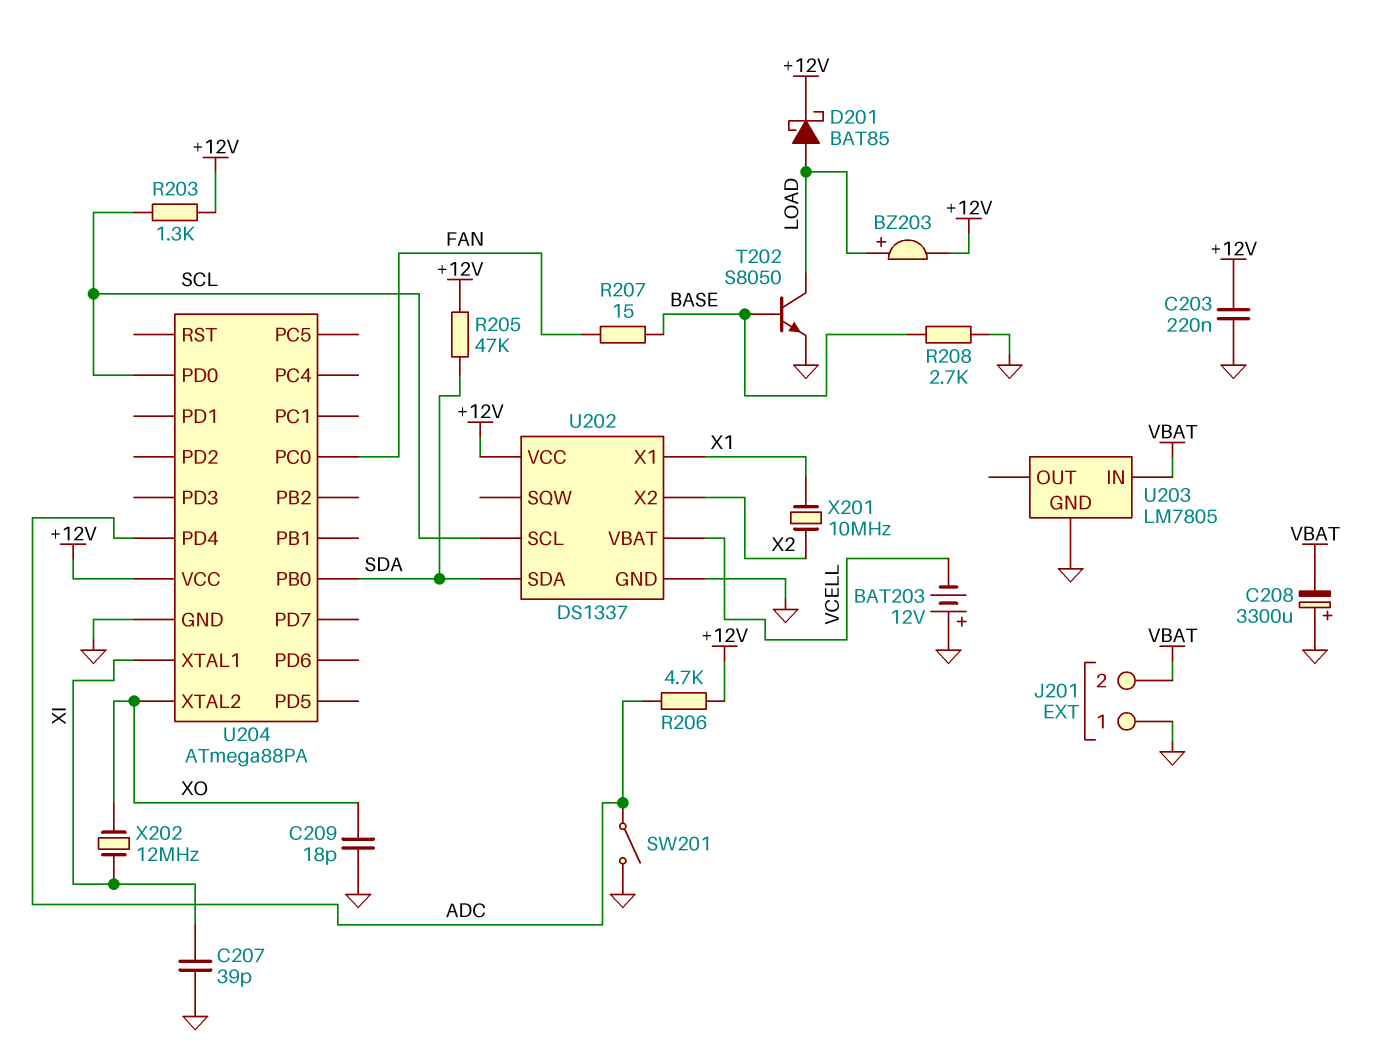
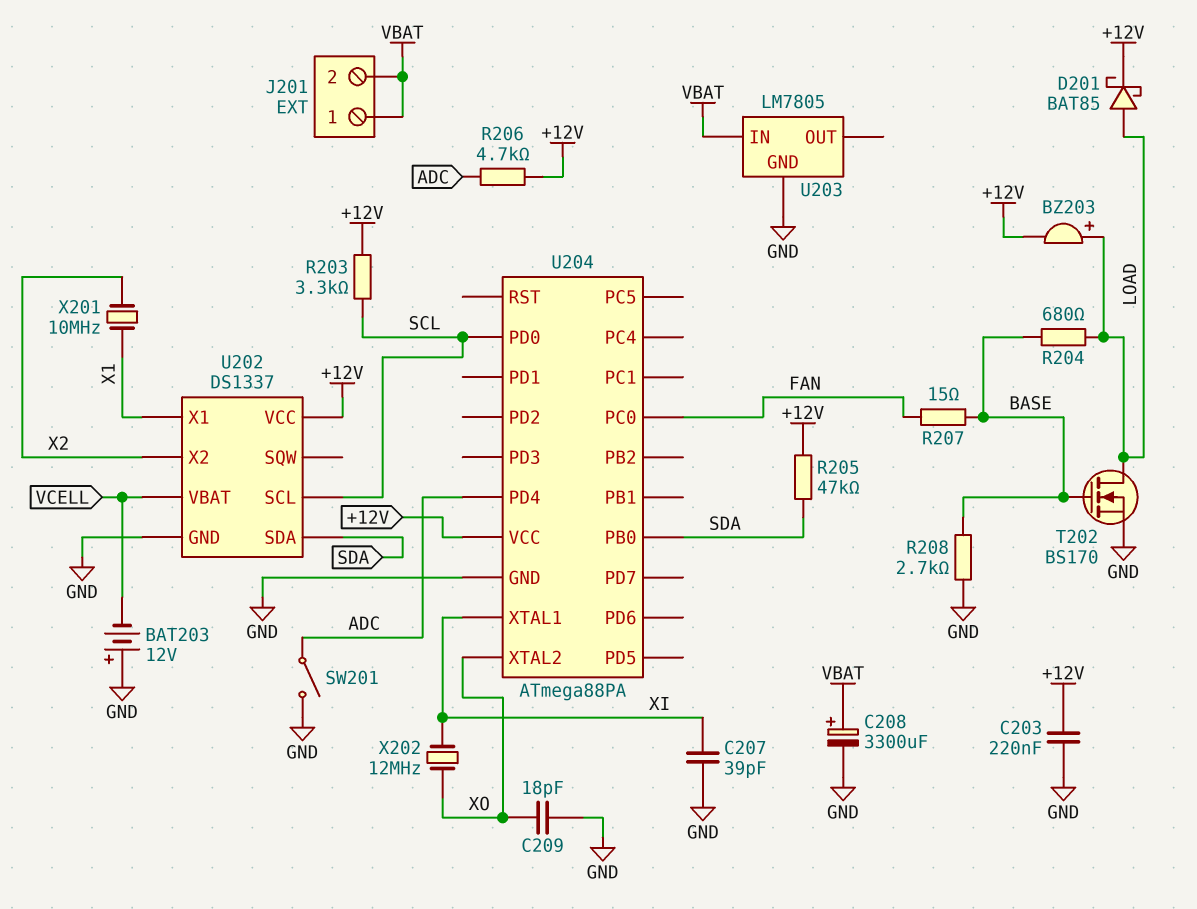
C208: 3300uF (plus GND, minus VBAT) -> 3300uF (plus VBAT, minus GND)
J201 pin 1: GND -> VBAT
R203: 1.3k (+12V, SCL) -> 3.3k (+12V, SCL)
R204: none -> 680 (BASE, LOAD)
T202: NPN S8050 (B BASE, C LOAD, E GND) -> NMOS BS170 (G BASE, D LOAD, S GND)

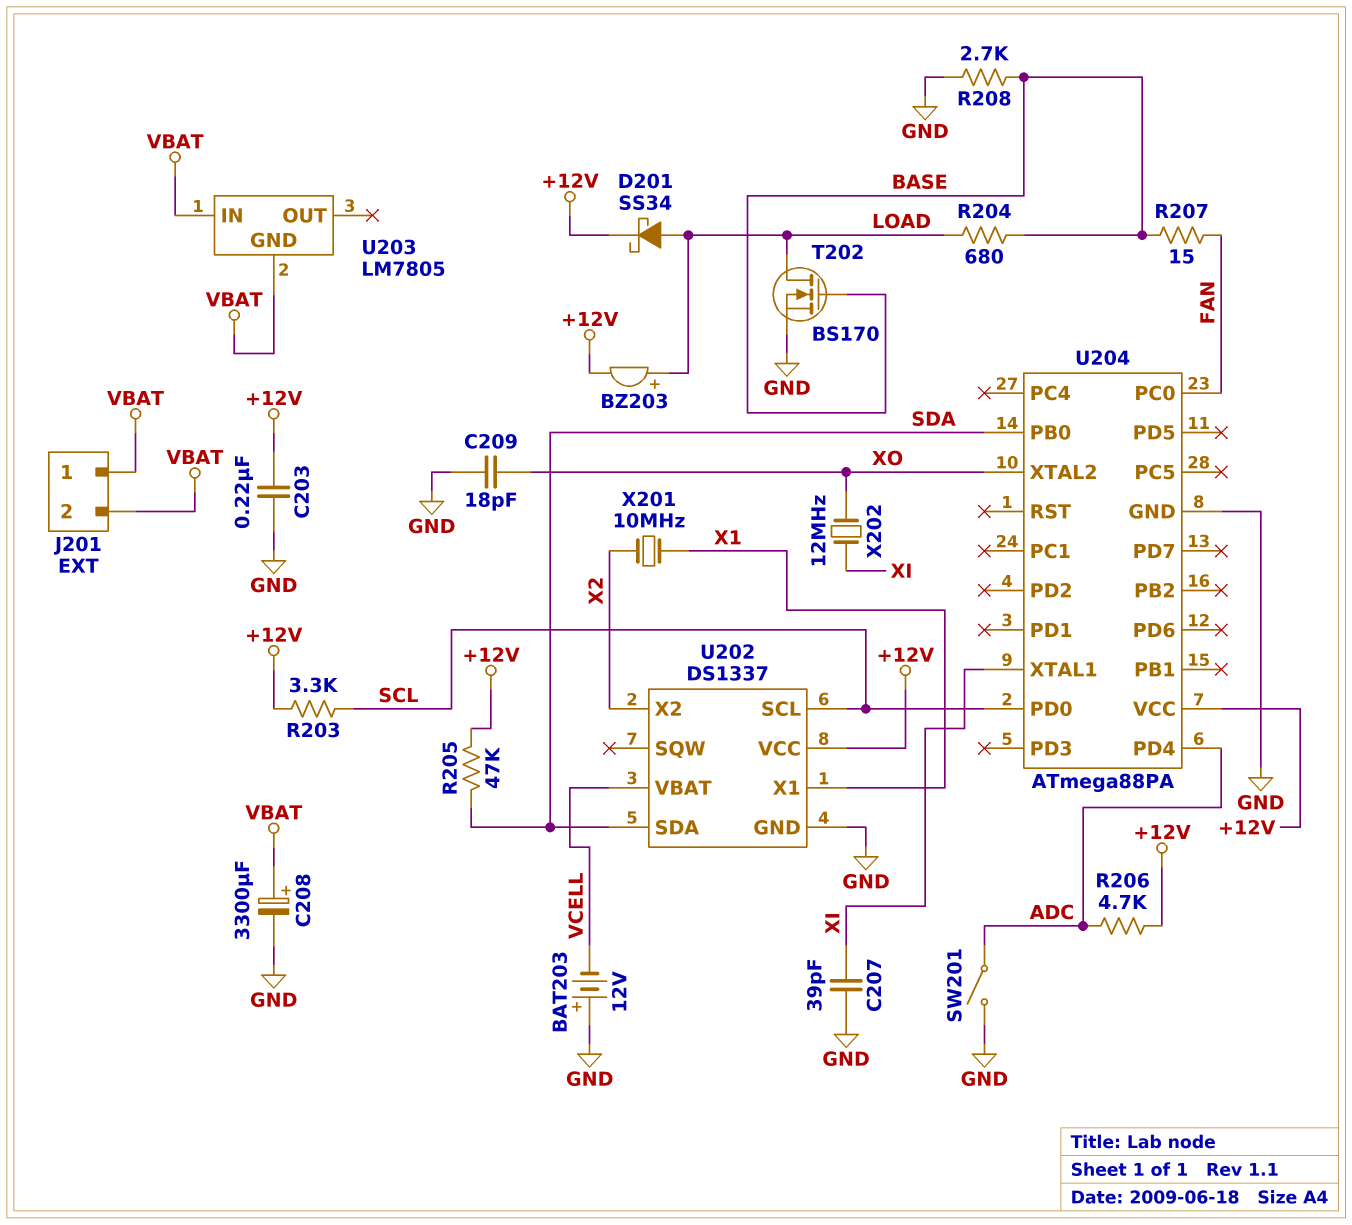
D201: schottky BAT85 (A LOAD, K +12V) -> schottky SS34 (A LOAD, K +12V)
U203 pin GND: GND -> VBAT

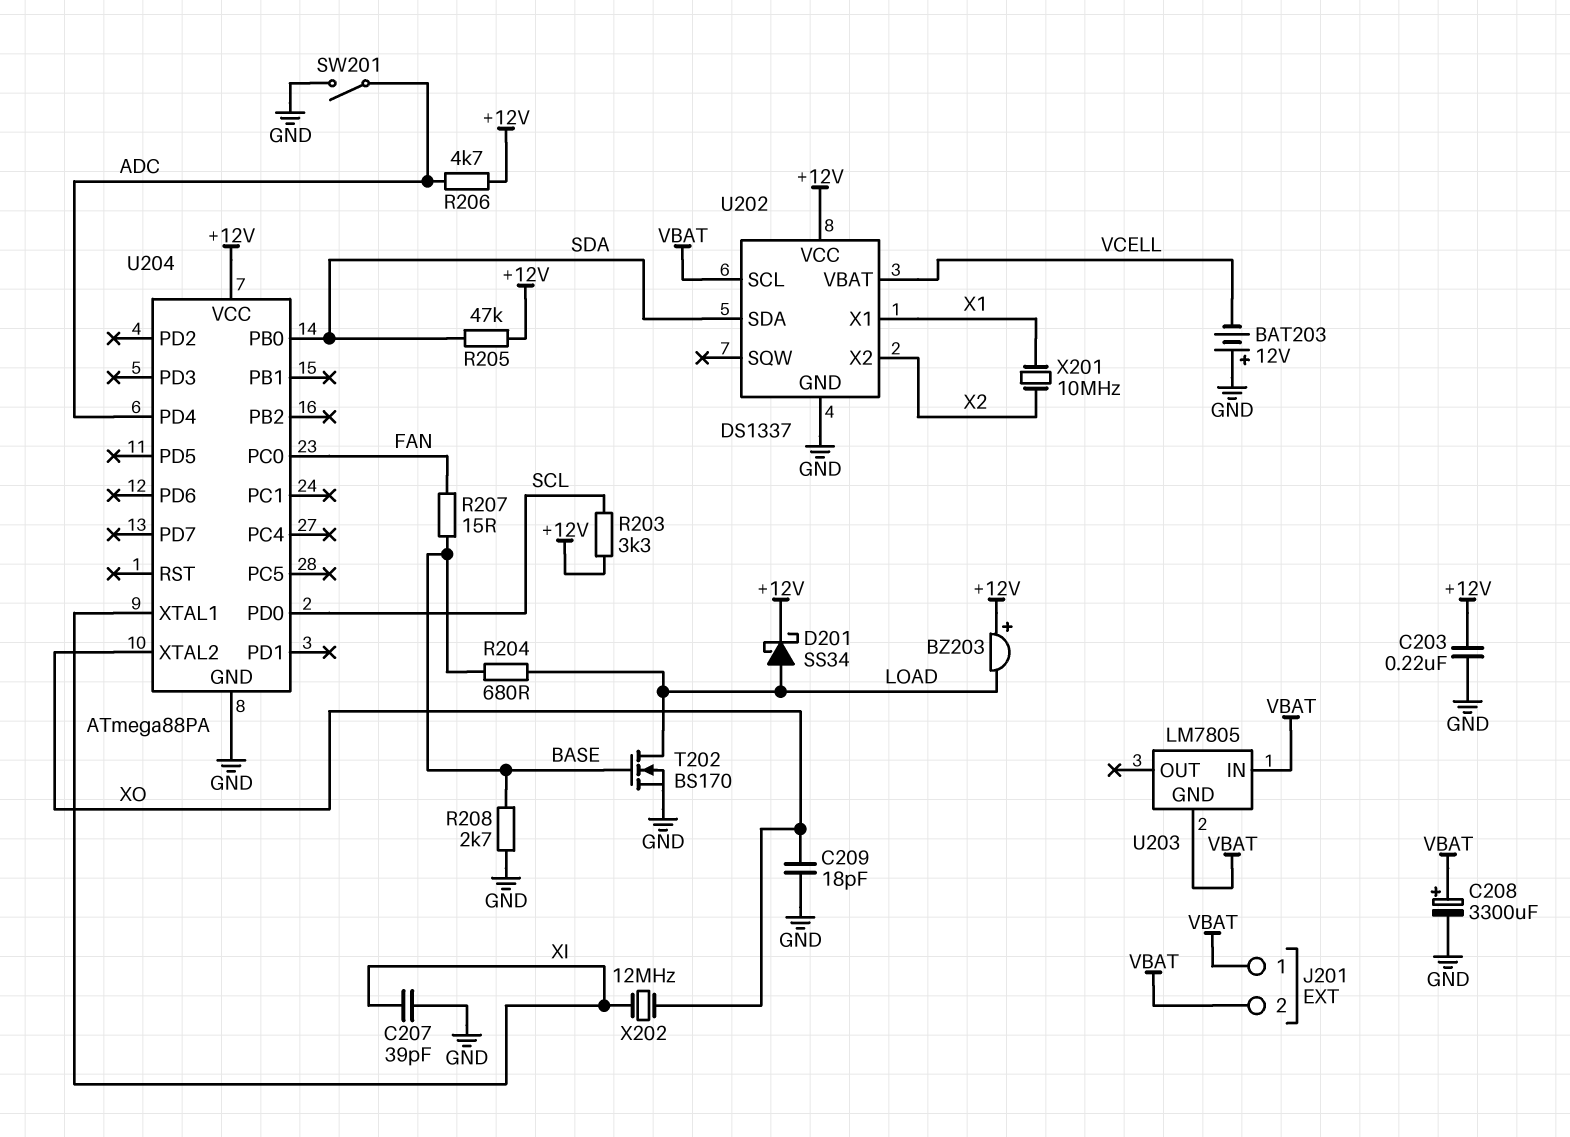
BZ203: buzzer (plus LOAD, minus +12V) -> buzzer (plus +12V, minus LOAD)
U202 pin SCL: SCL -> VBAT

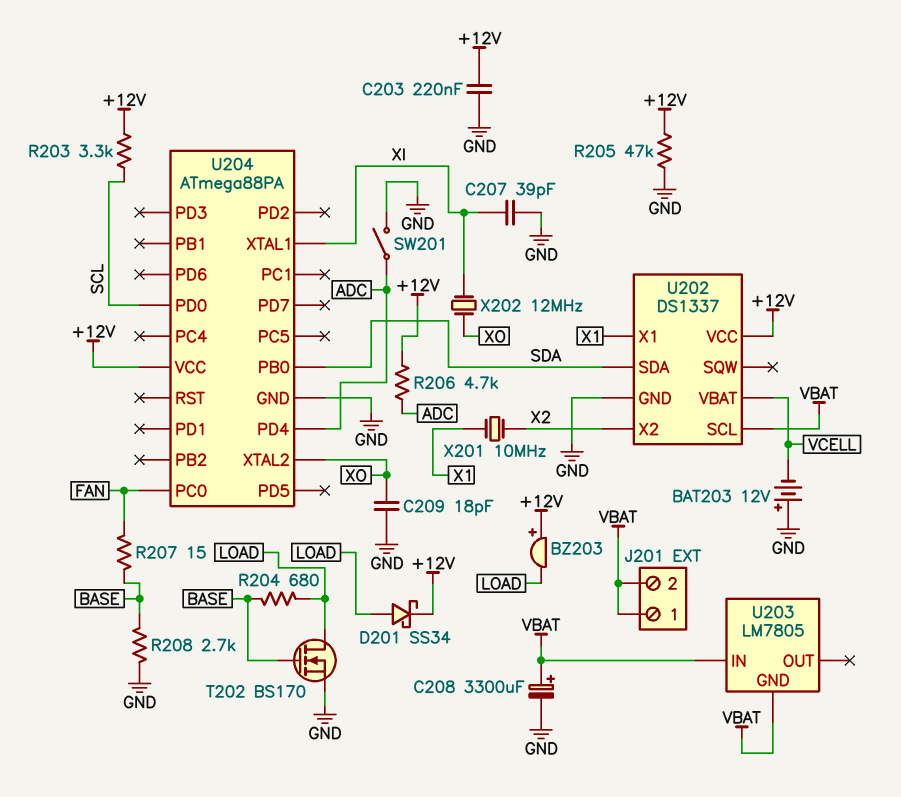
R205: 47k (+12V, SDA) -> 47k (+12V, GND)

